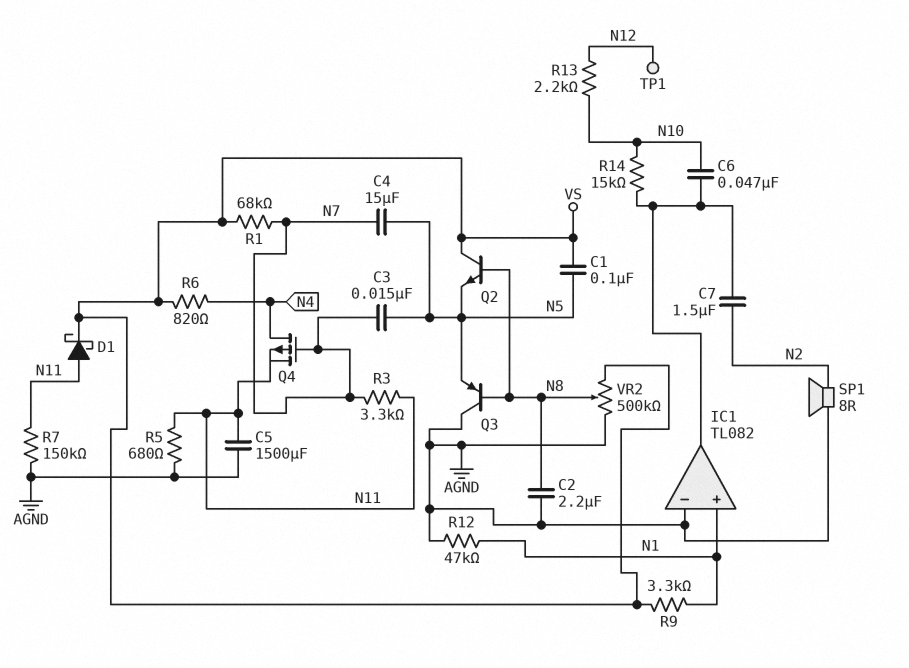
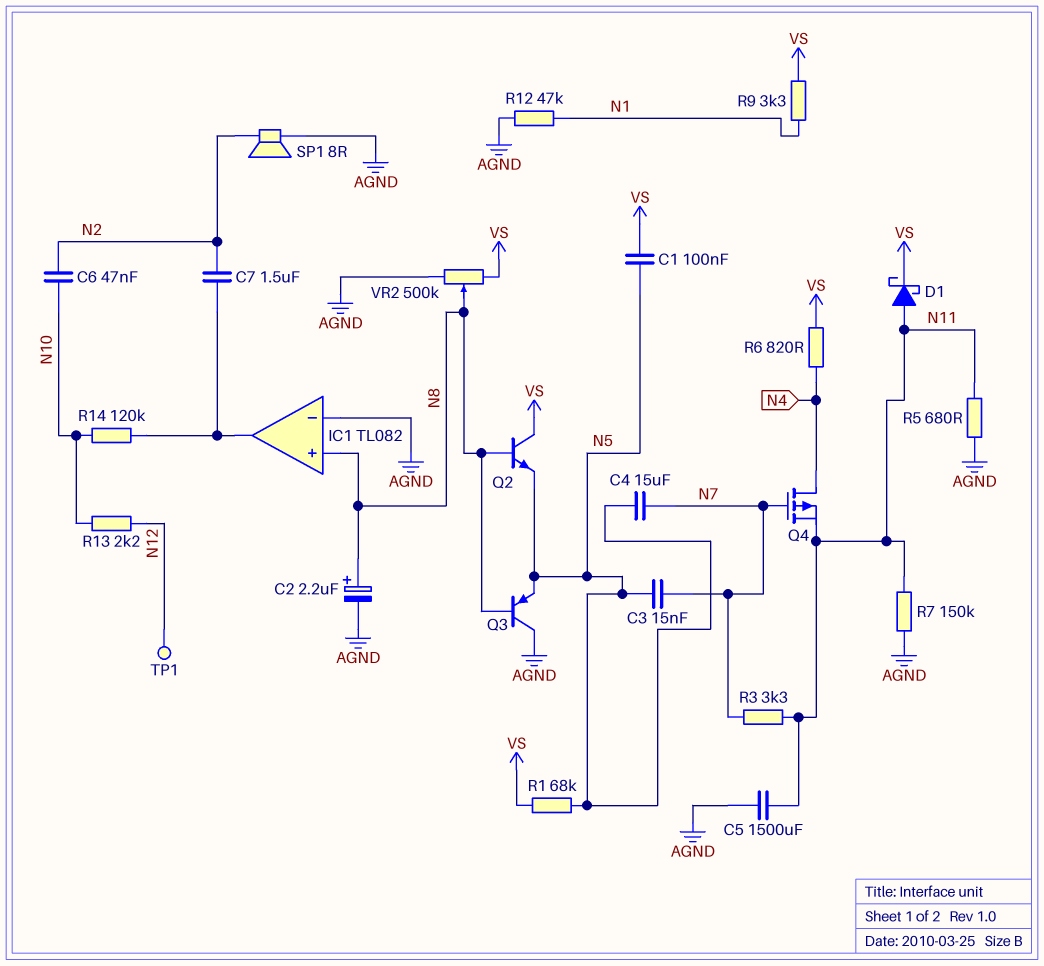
C2: 2.2uF (AGND, N8) -> 2.2uF (plus N8, minus AGND)
C6: 47nF (IC1/out, N10) -> 47nF (N2, N10)
IC1 pin in+: N1 -> N8
R1: 68k (N7, VS) -> 68k (N5, VS)
R14: 15k (IC1/out, N10) -> 120k (IC1/out, N10)

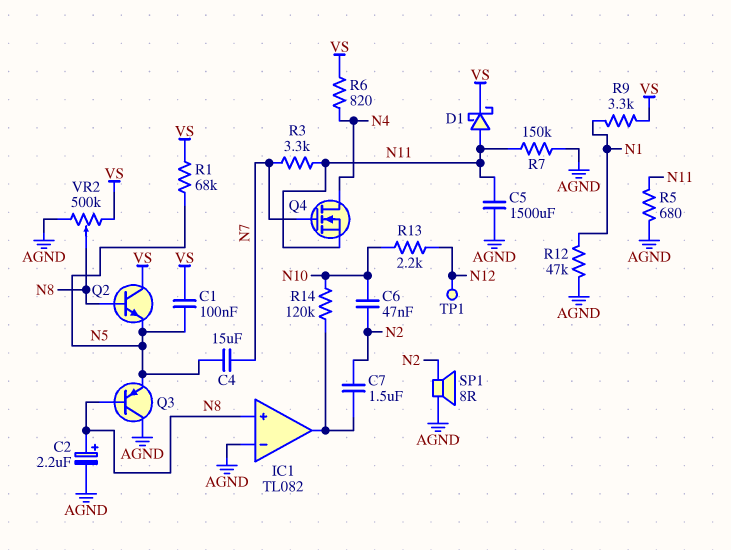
C3: 15nF (N5, N7) -> none
Q4: PMOS (G N7, D N4, S N11) -> NMOS (G N7, D N4, S N11)

